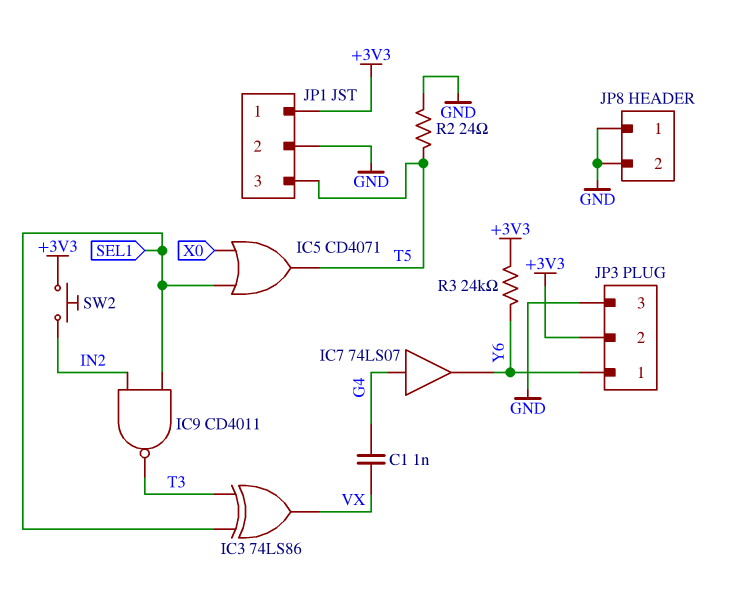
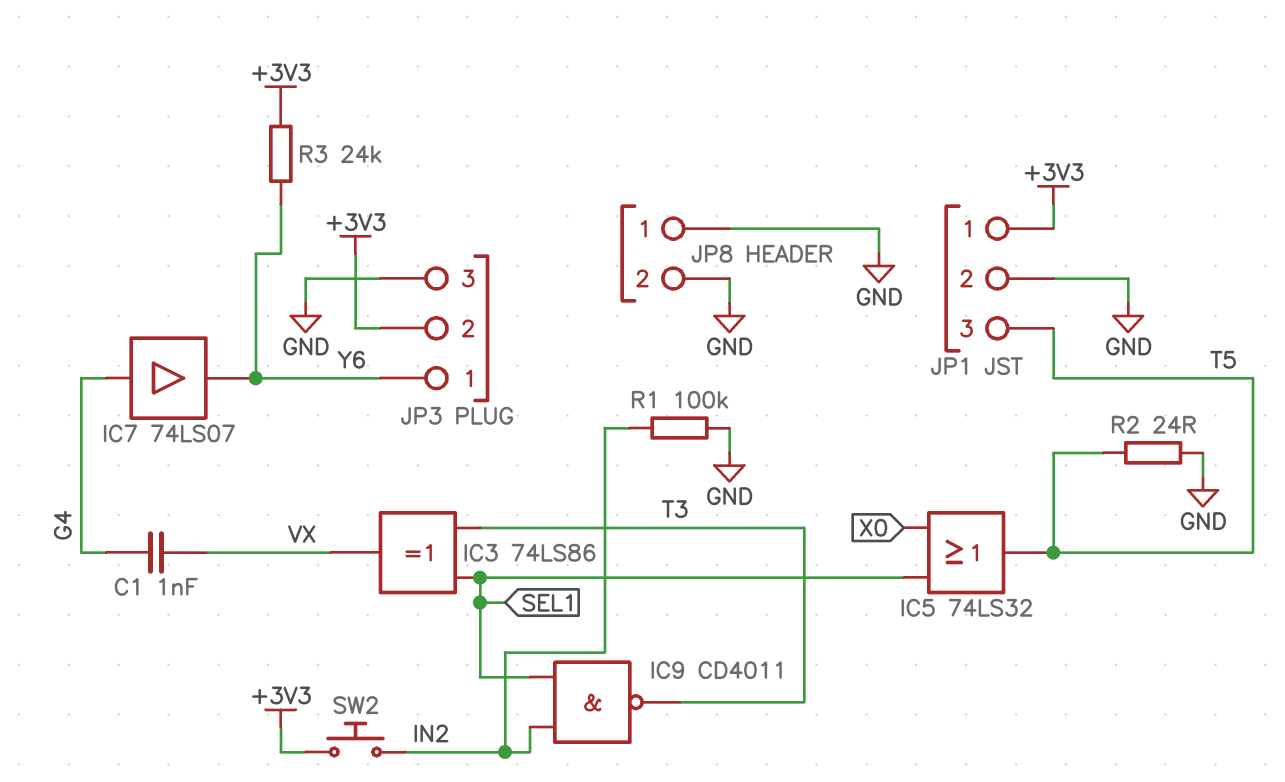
IC5: OR CD4071 (in SEL1, in X0, out T5) -> OR 74LS32 (in SEL1, in X0, out T5)
R1: none -> 100k (GND, IN2)

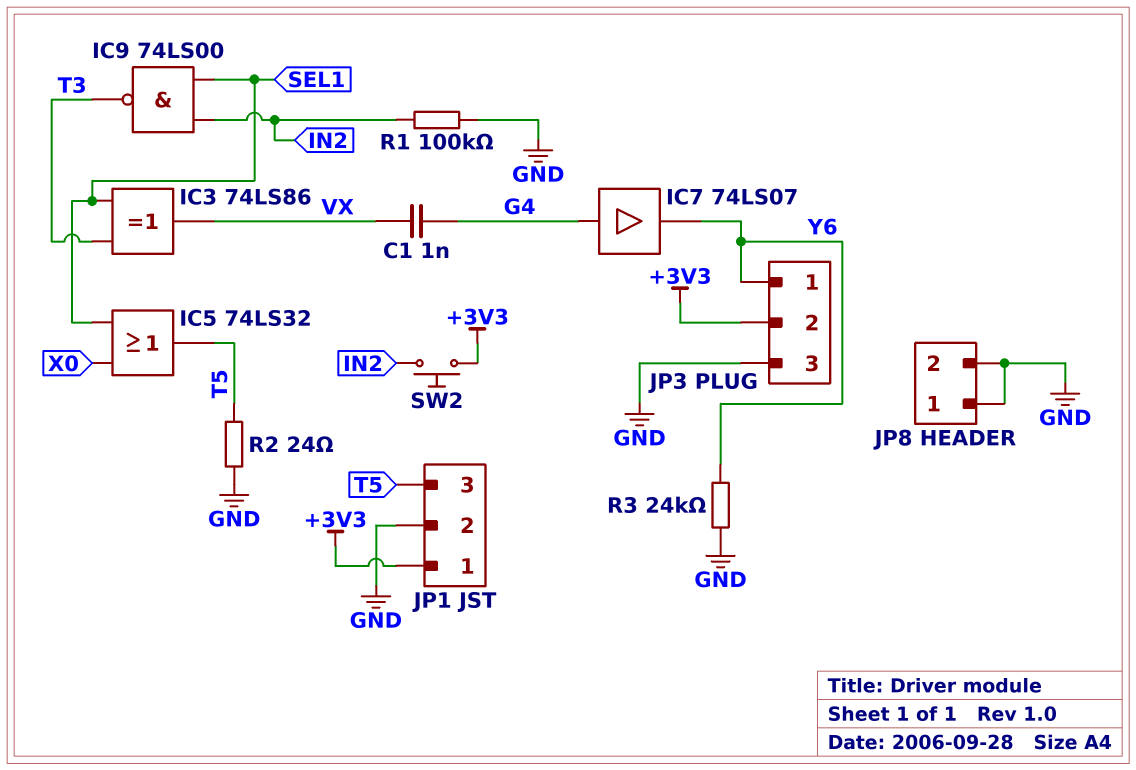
IC9: NAND CD4011 (in IN2, in SEL1, out T3) -> NAND 74LS00 (in IN2, in SEL1, out T3)
R3: 24k (+3V3, Y6) -> 24k (GND, Y6)

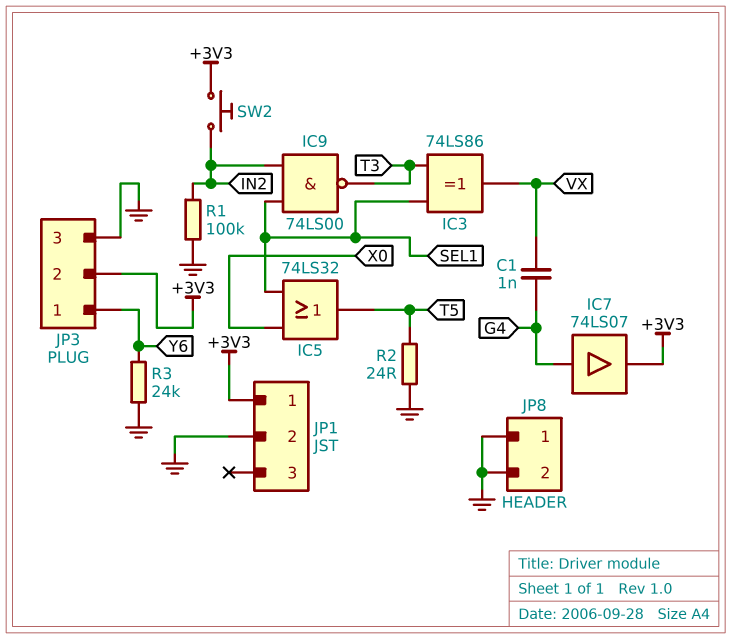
IC7: buffer 74LS07 (in G4, out Y6) -> buffer 74LS07 (in G4, out +3V3)
JP1 pin 3: T5 -> none

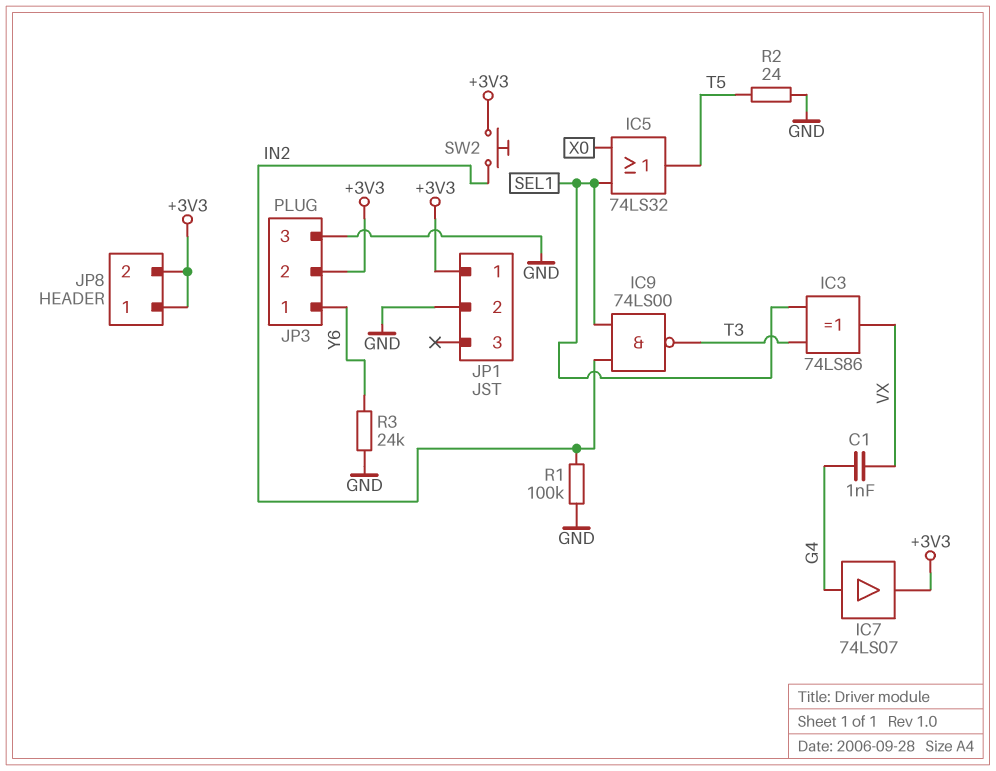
JP8 pin 1: GND -> +3V3
JP8 pin 2: GND -> +3V3

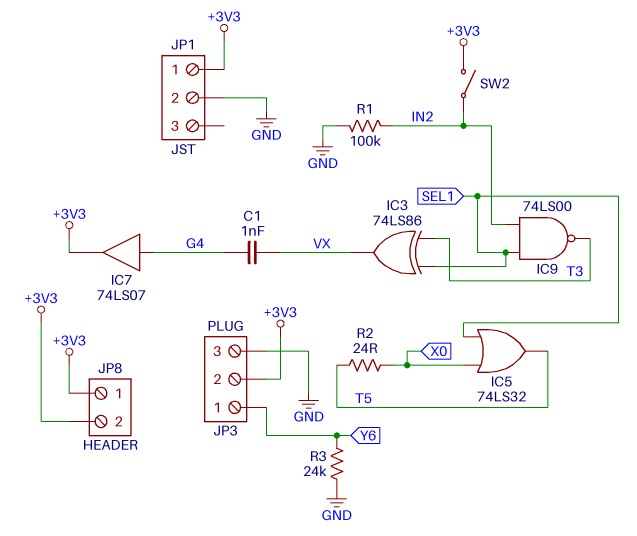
R2: 24 (GND, T5) -> 24 (T5, X0)
SW2: button (+3V3, IN2) -> switch (+3V3, IN2)

